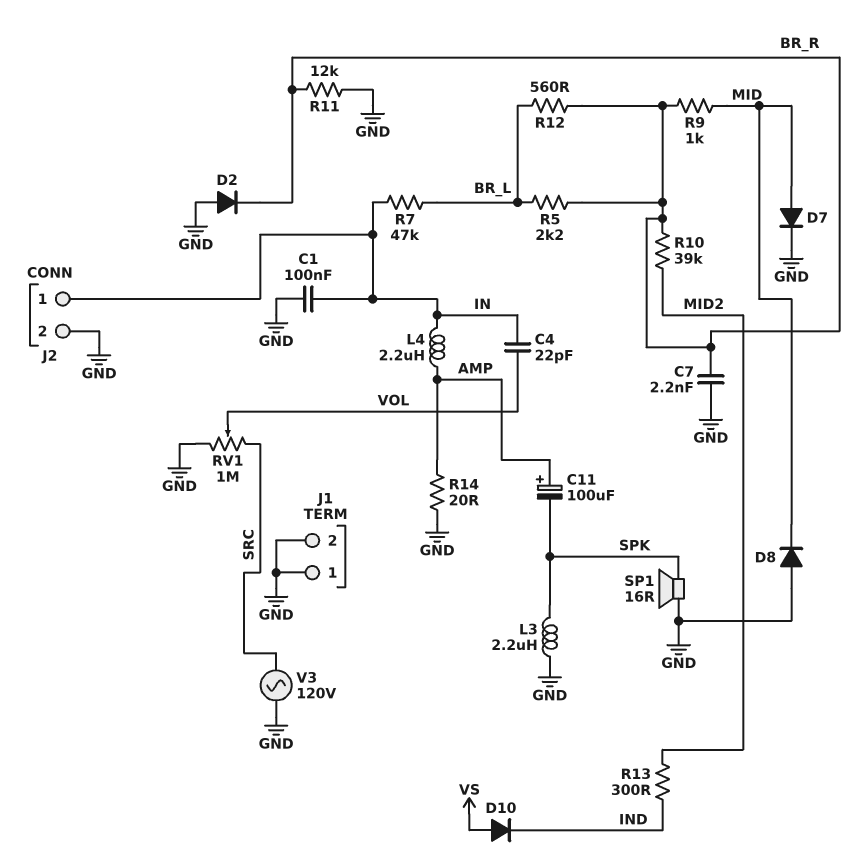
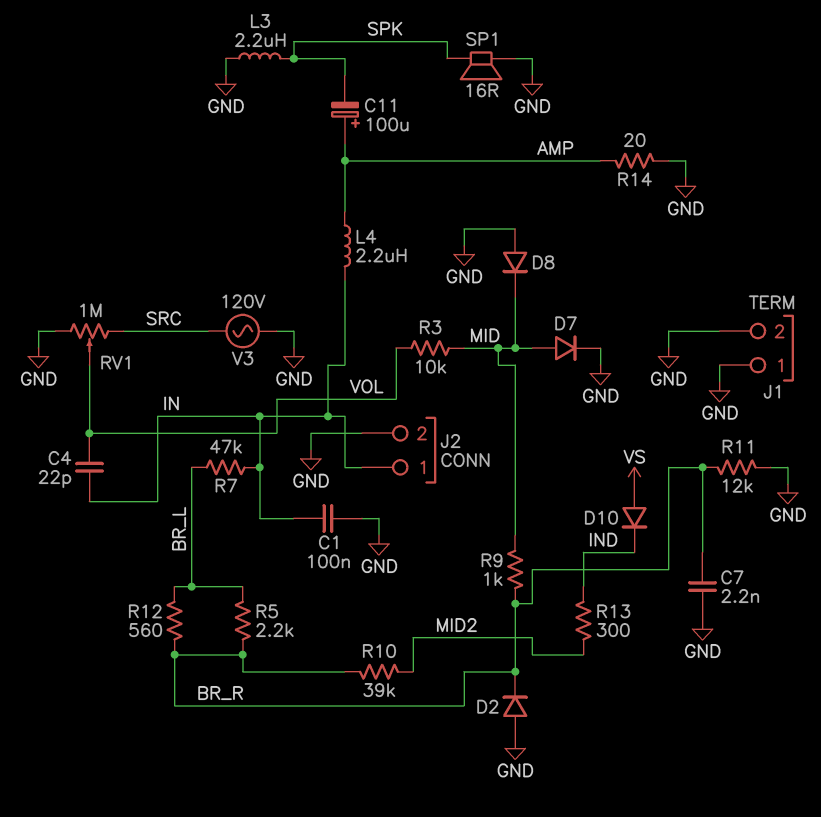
R3: none -> 10k (MID, VOL)

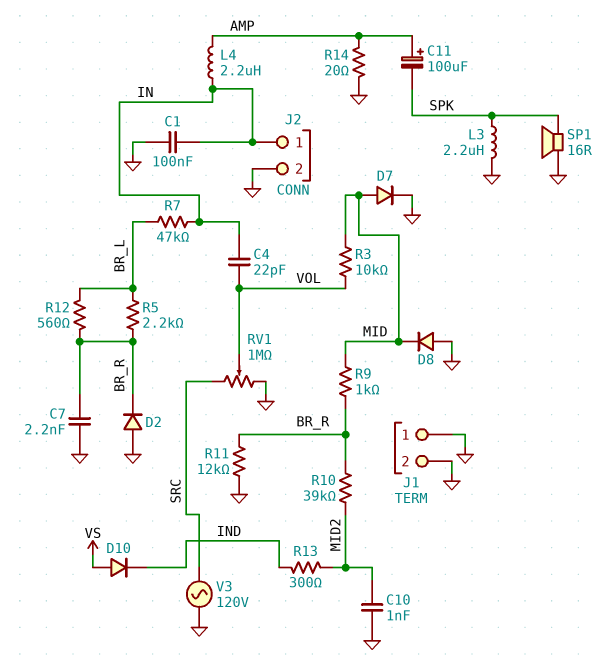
C10: none -> 1nF (GND, MID2)

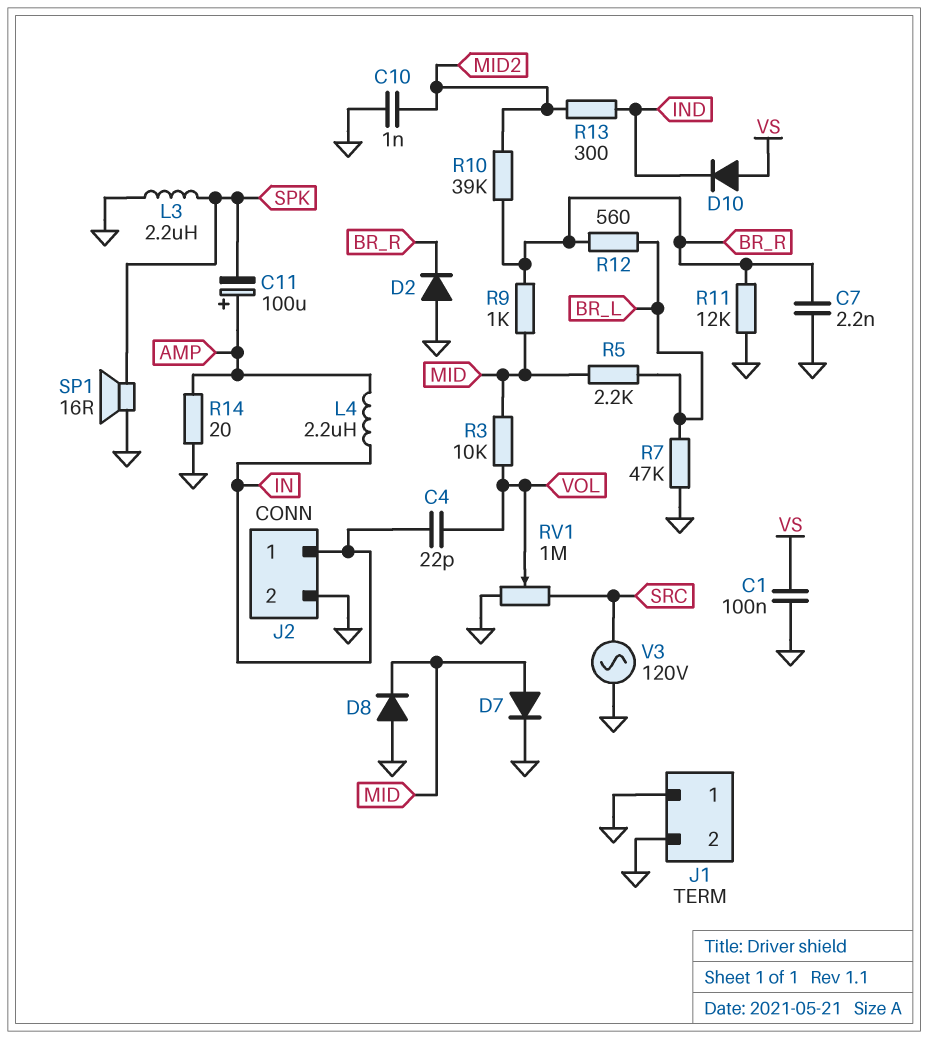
C1: 100nF (GND, IN) -> 100nF (GND, VS)
R5: 2.2k (BR_L, BR_R) -> 2.2k (BR_L, MID)
R7: 47k (BR_L, IN) -> 47k (BR_L, GND)

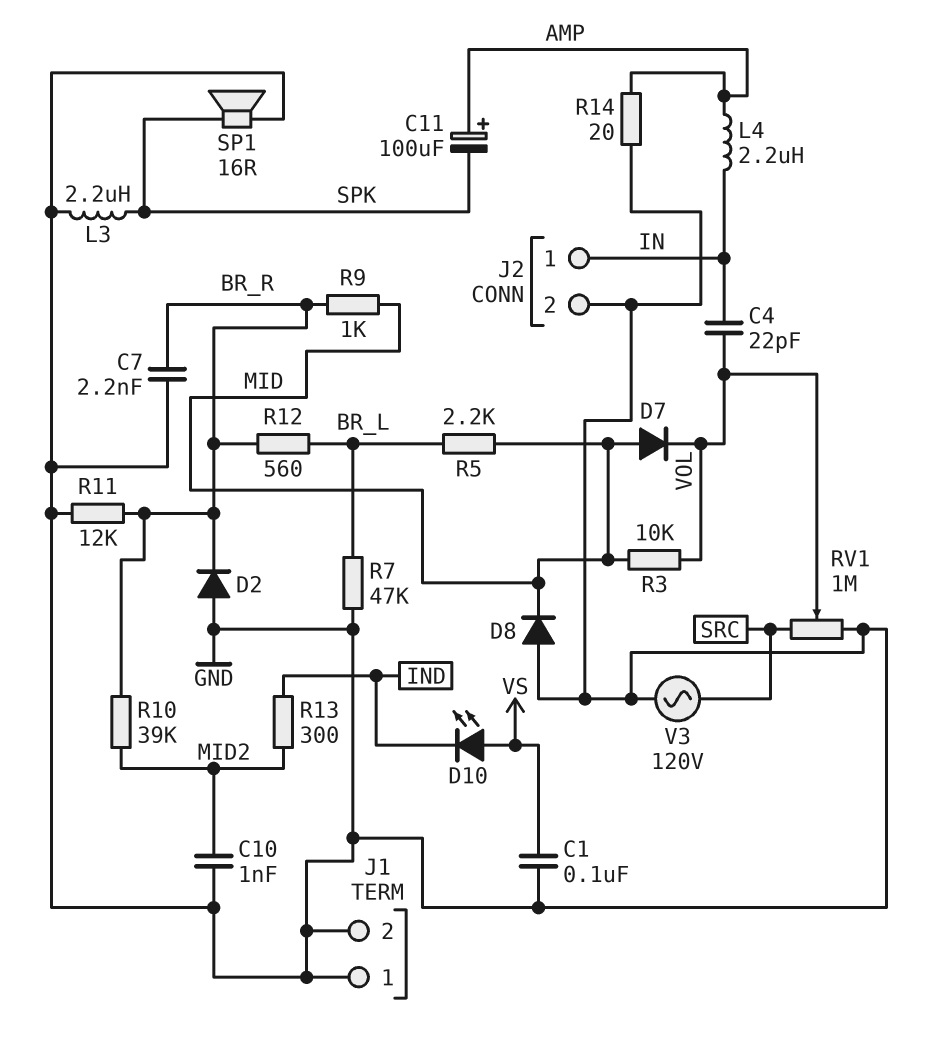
D7: diode (A MID, K GND) -> diode (A MID, K VOL)
D10: diode (A VS, K IND) -> LED (A VS, K IND)

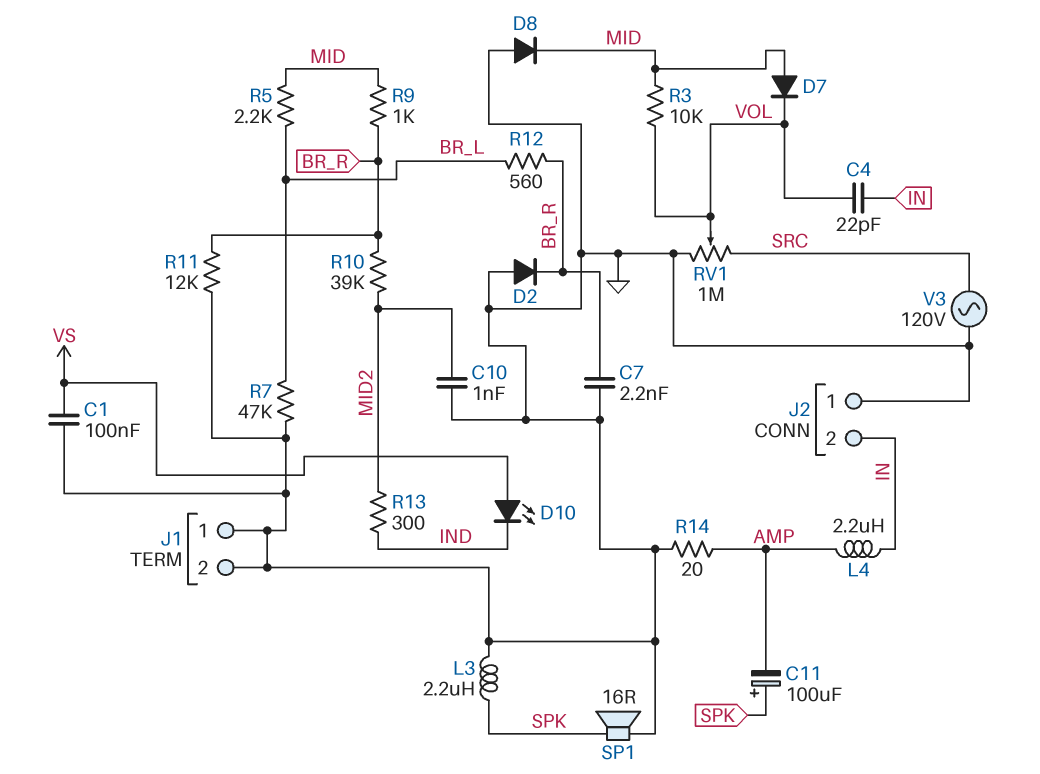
C11: 100uF (plus AMP, minus SPK) -> 100uF (plus SPK, minus AMP)
J2 pin 1: IN -> GND
J2 pin 2: GND -> IN

